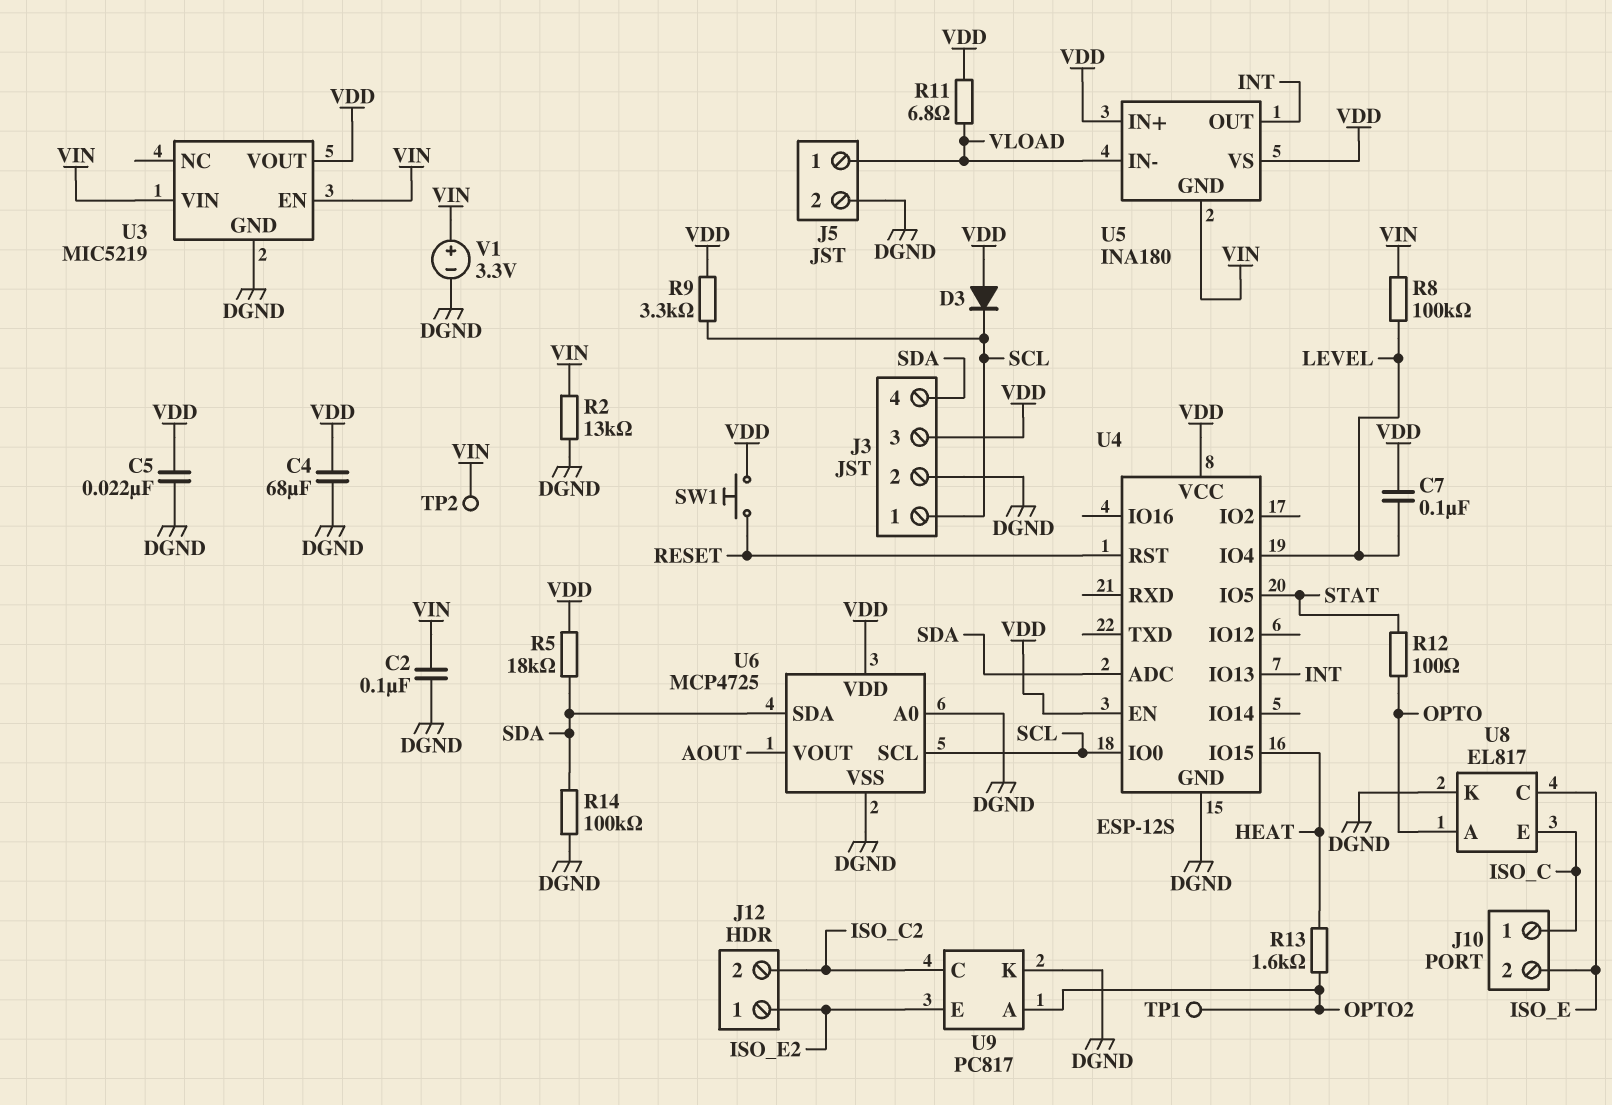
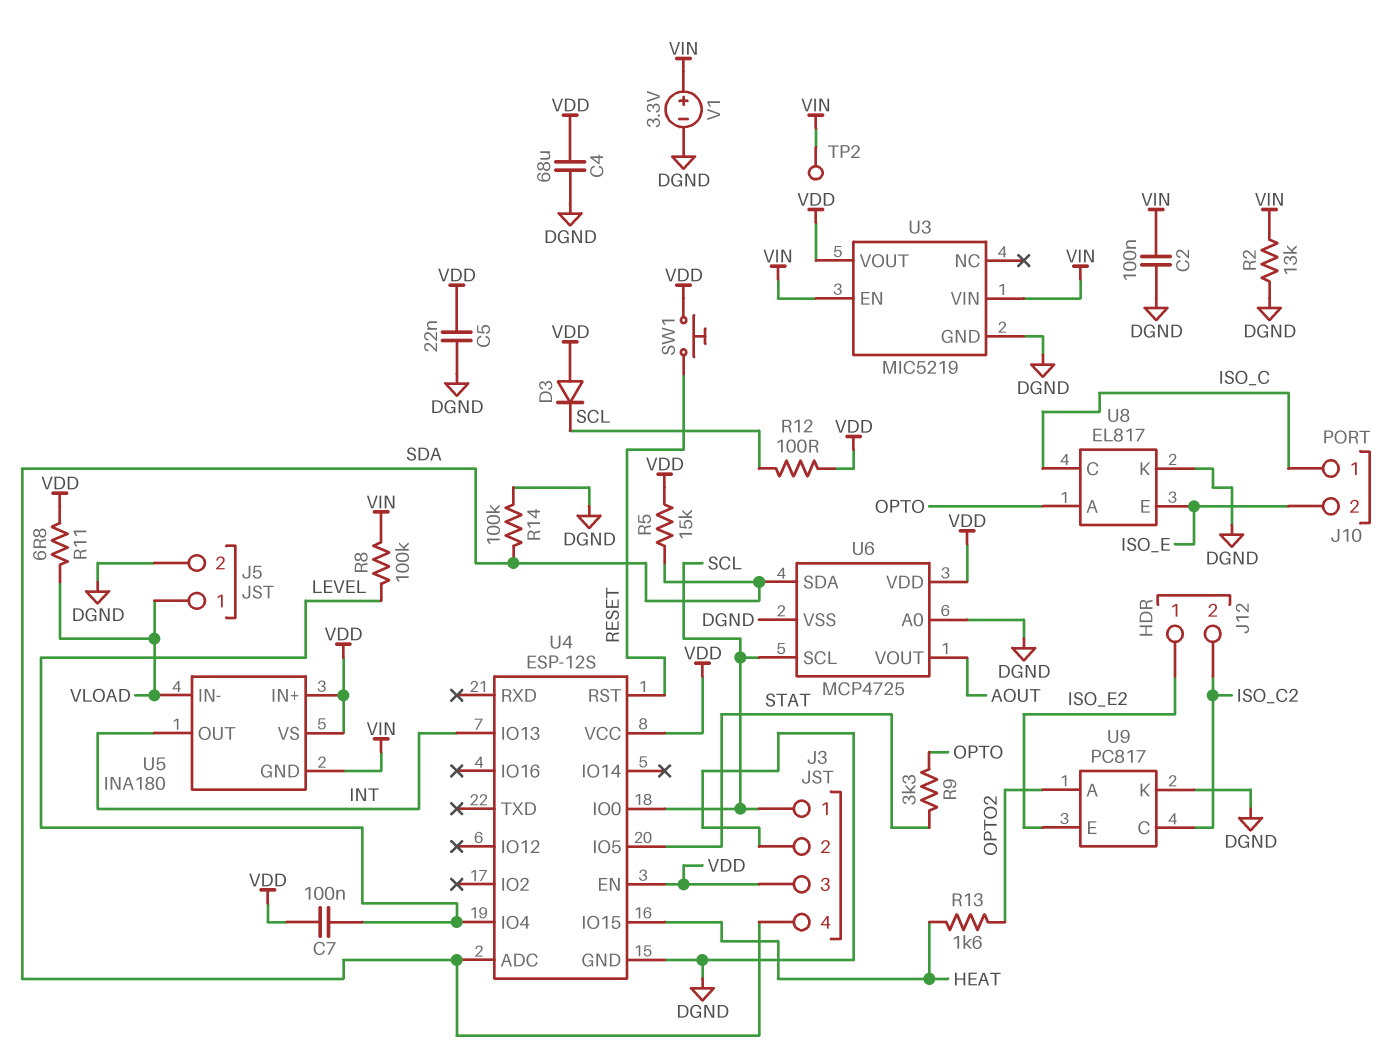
R5: 18k (SDA, VDD) -> 15k (SDA, VDD)
R9: 3.3k (SCL, VDD) -> 3.3k (OPTO, STAT)
R12: 100 (OPTO, STAT) -> 100 (SCL, VDD)
TP1: test point (OPTO2) -> none
U8 pin C: ISO_E -> ISO_C
U8 pin E: ISO_C -> ISO_E

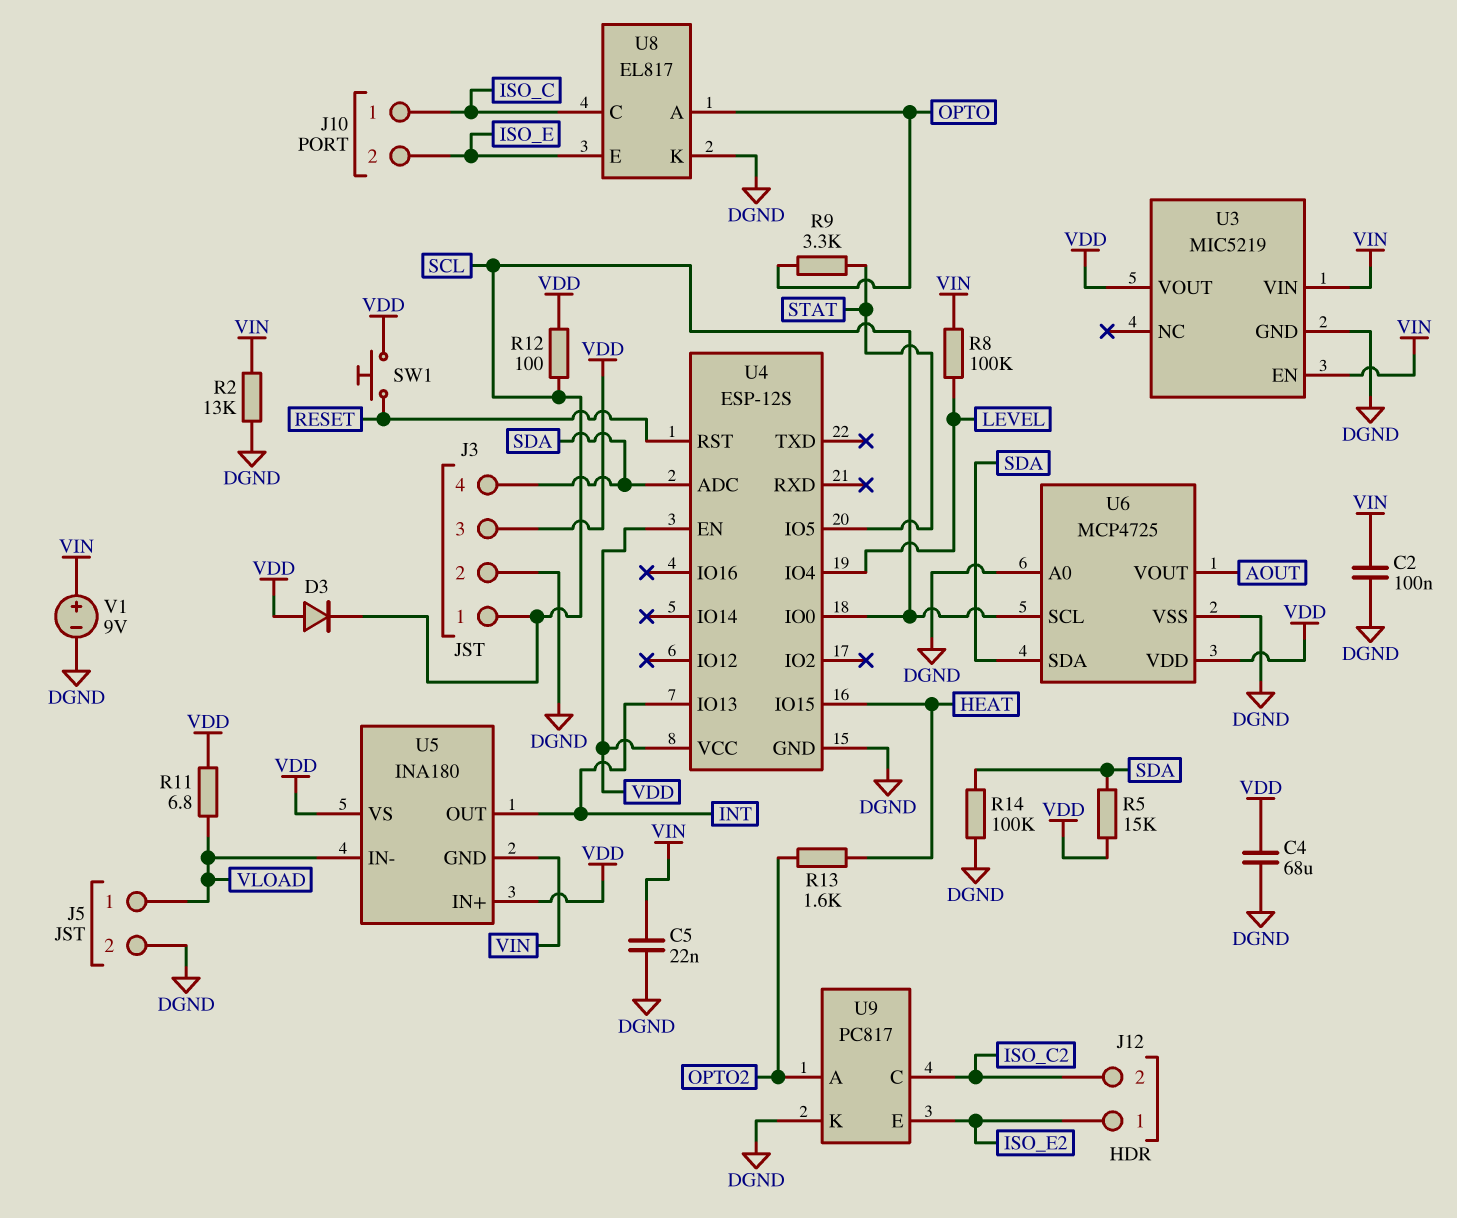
C5: 22nF (DGND, VDD) -> 22nF (DGND, VIN)
C7: 100nF (LEVEL, VDD) -> none
TP2: test point (VIN) -> none
V1: 3.3V (plus VIN, minus DGND) -> 9V (plus VIN, minus DGND)

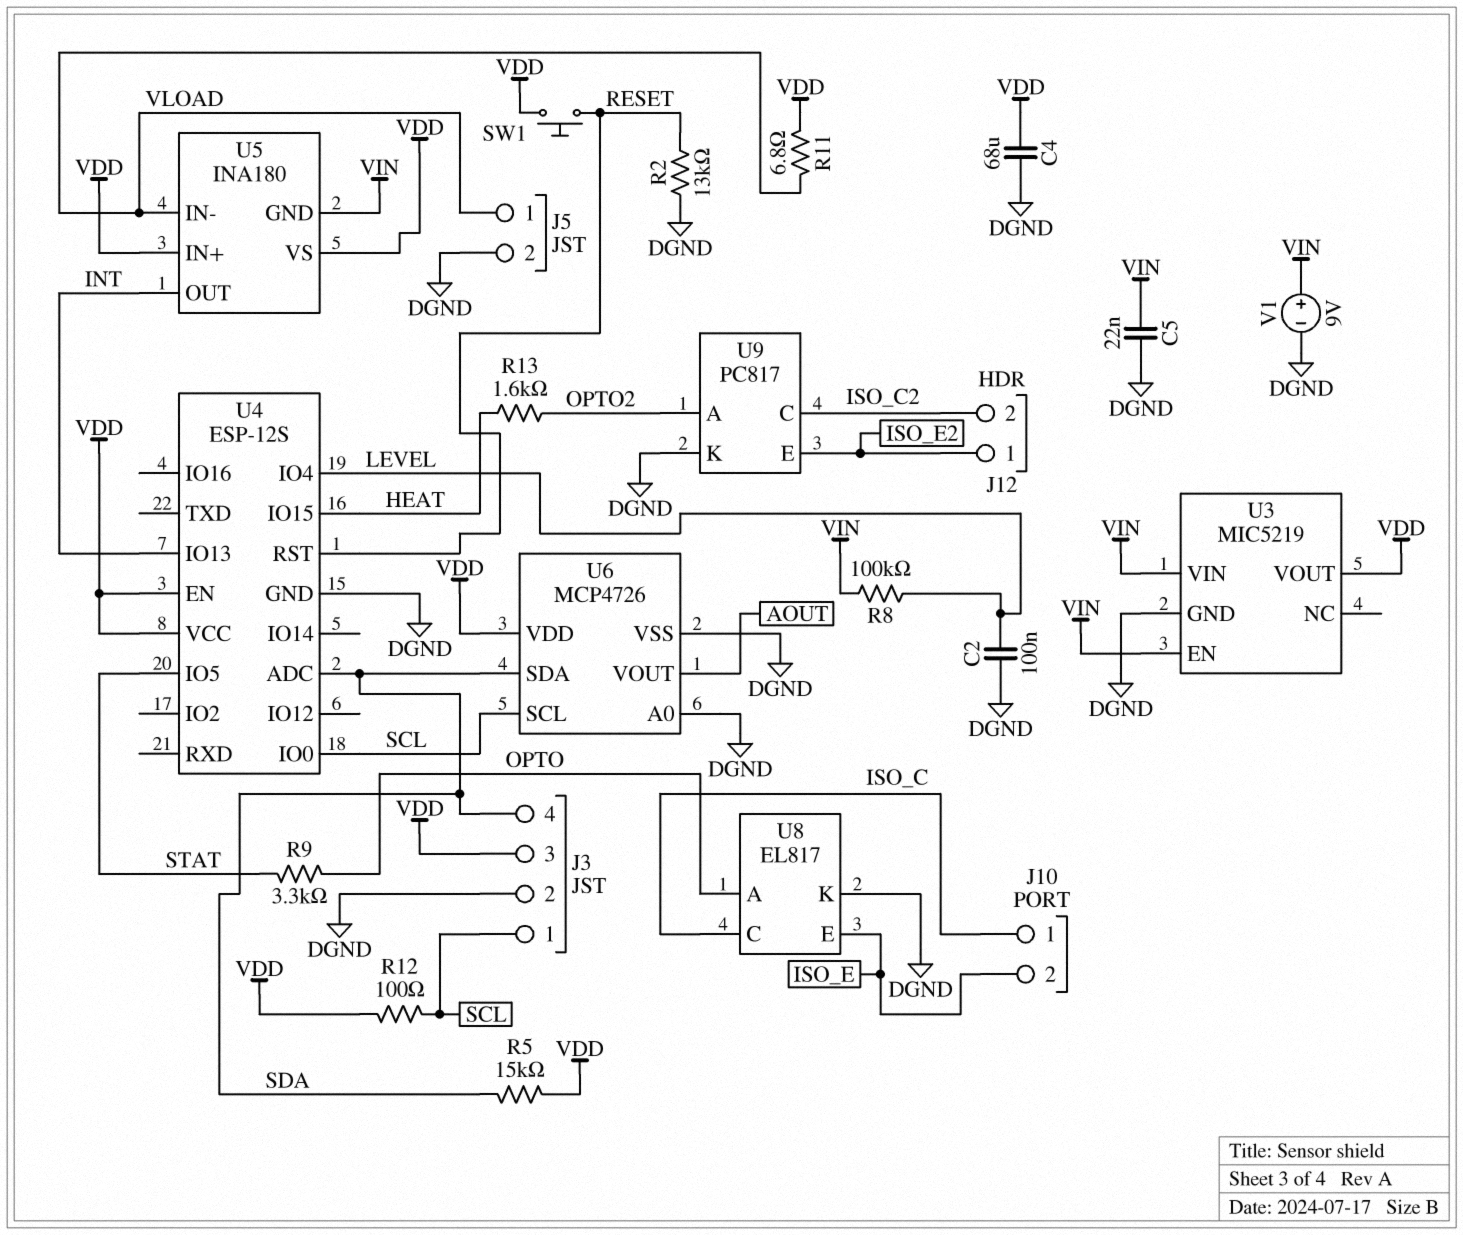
C2: 100nF (DGND, VIN) -> 100nF (DGND, LEVEL)
D3: diode (A VDD, K SCL) -> none
R2: 13k (DGND, VIN) -> 13k (DGND, RESET)
R14: 100k (DGND, SDA) -> none
U6: MCP4725 -> MCP4726

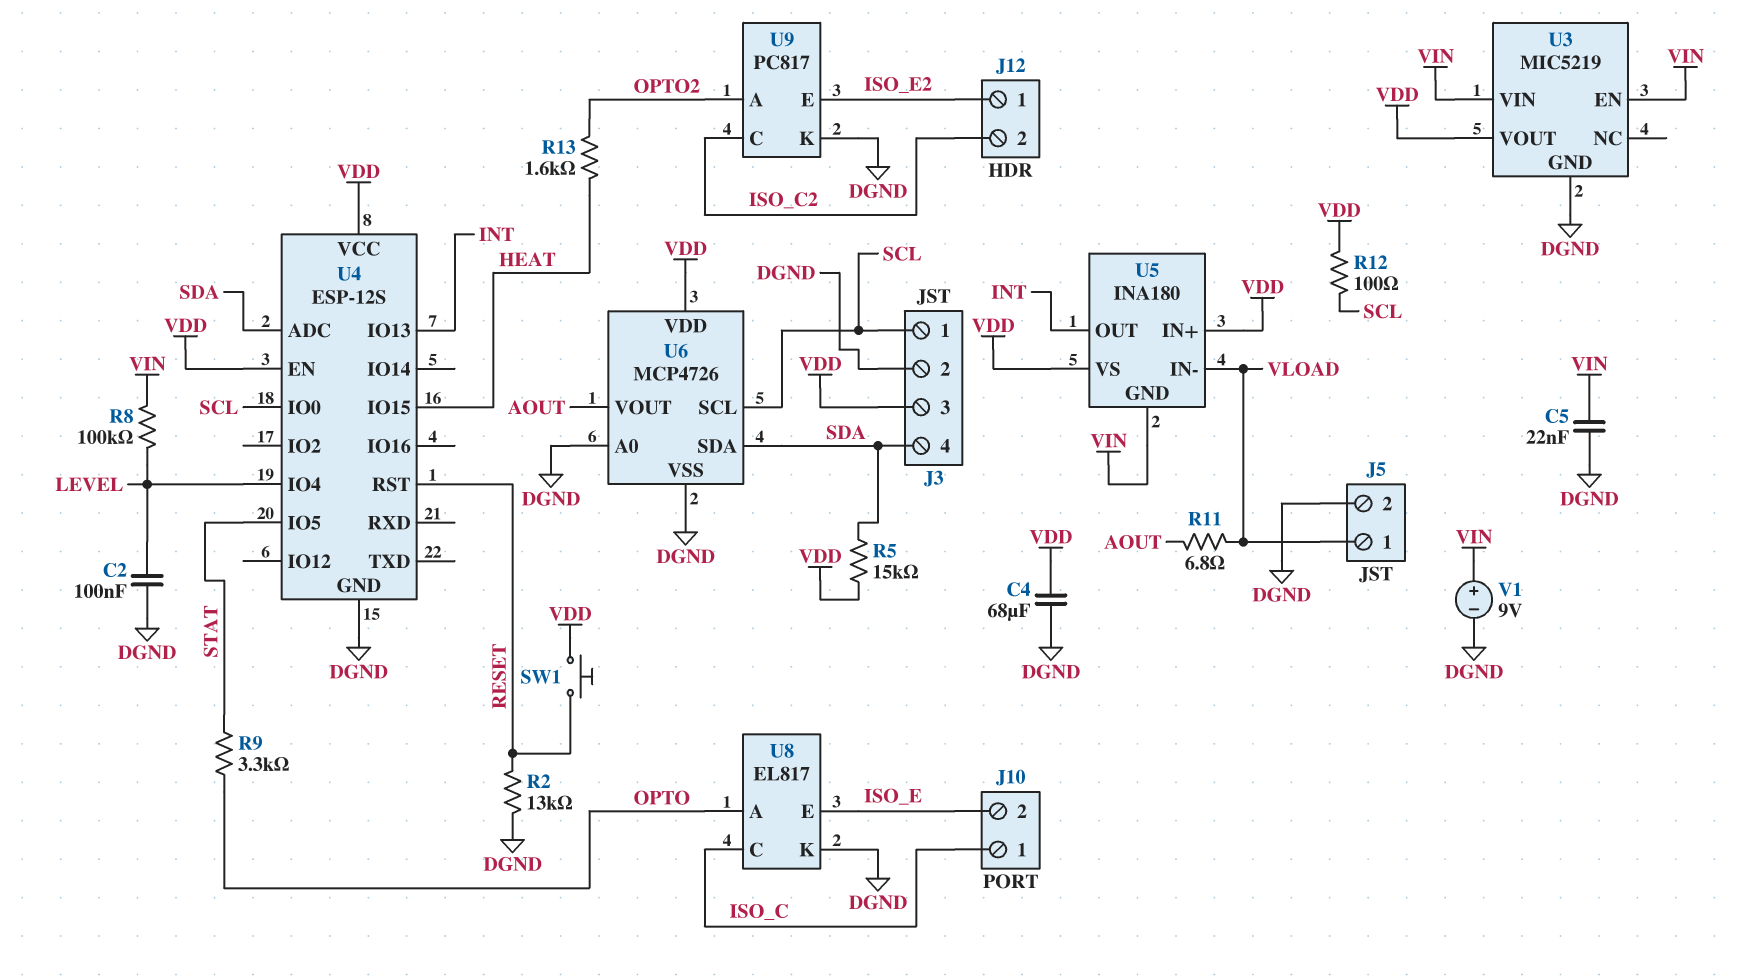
R11: 6.8 (VDD, VLOAD) -> 6.8 (AOUT, VLOAD)

